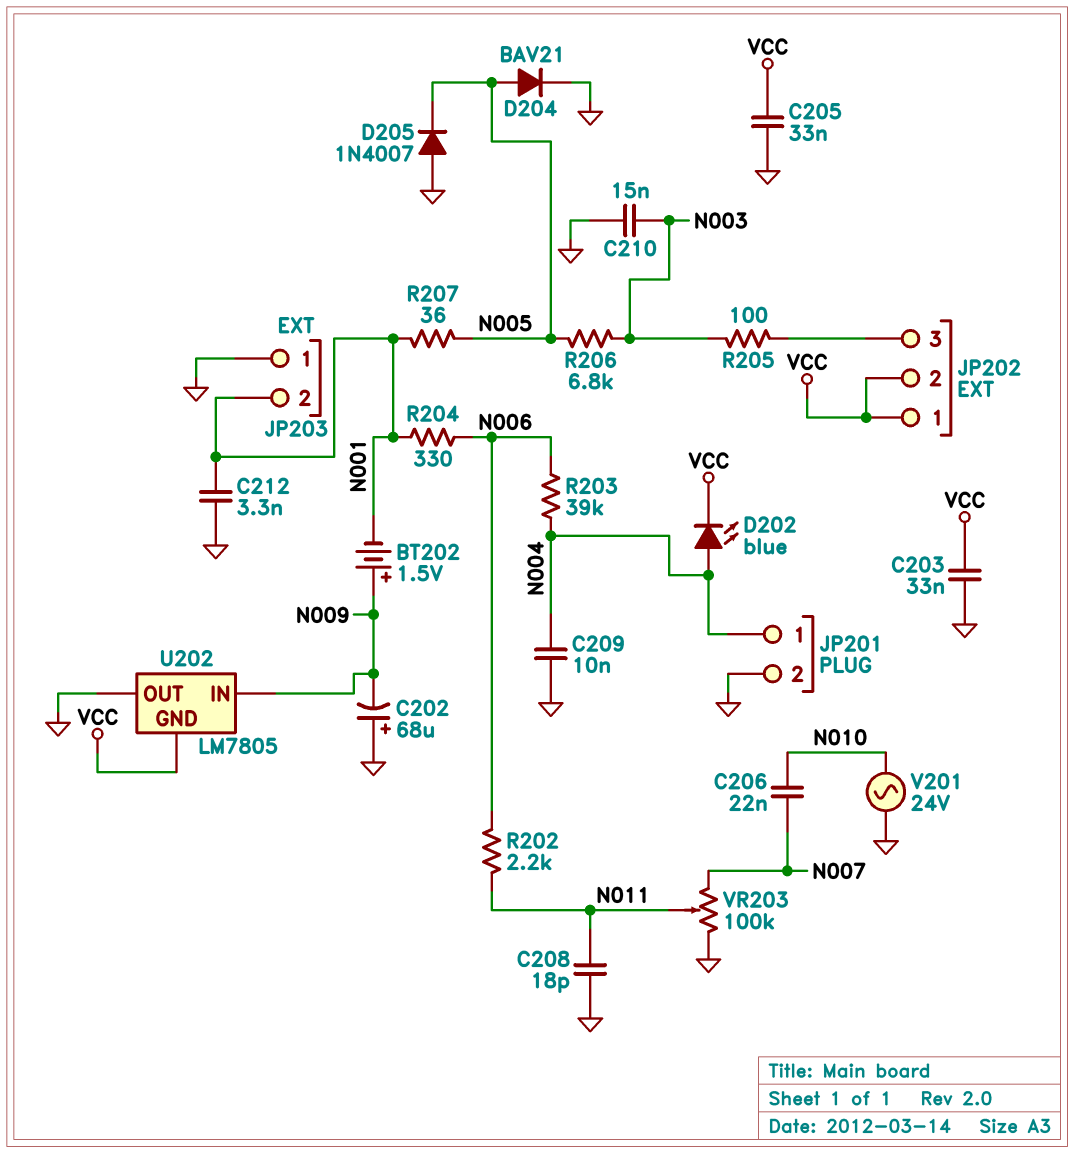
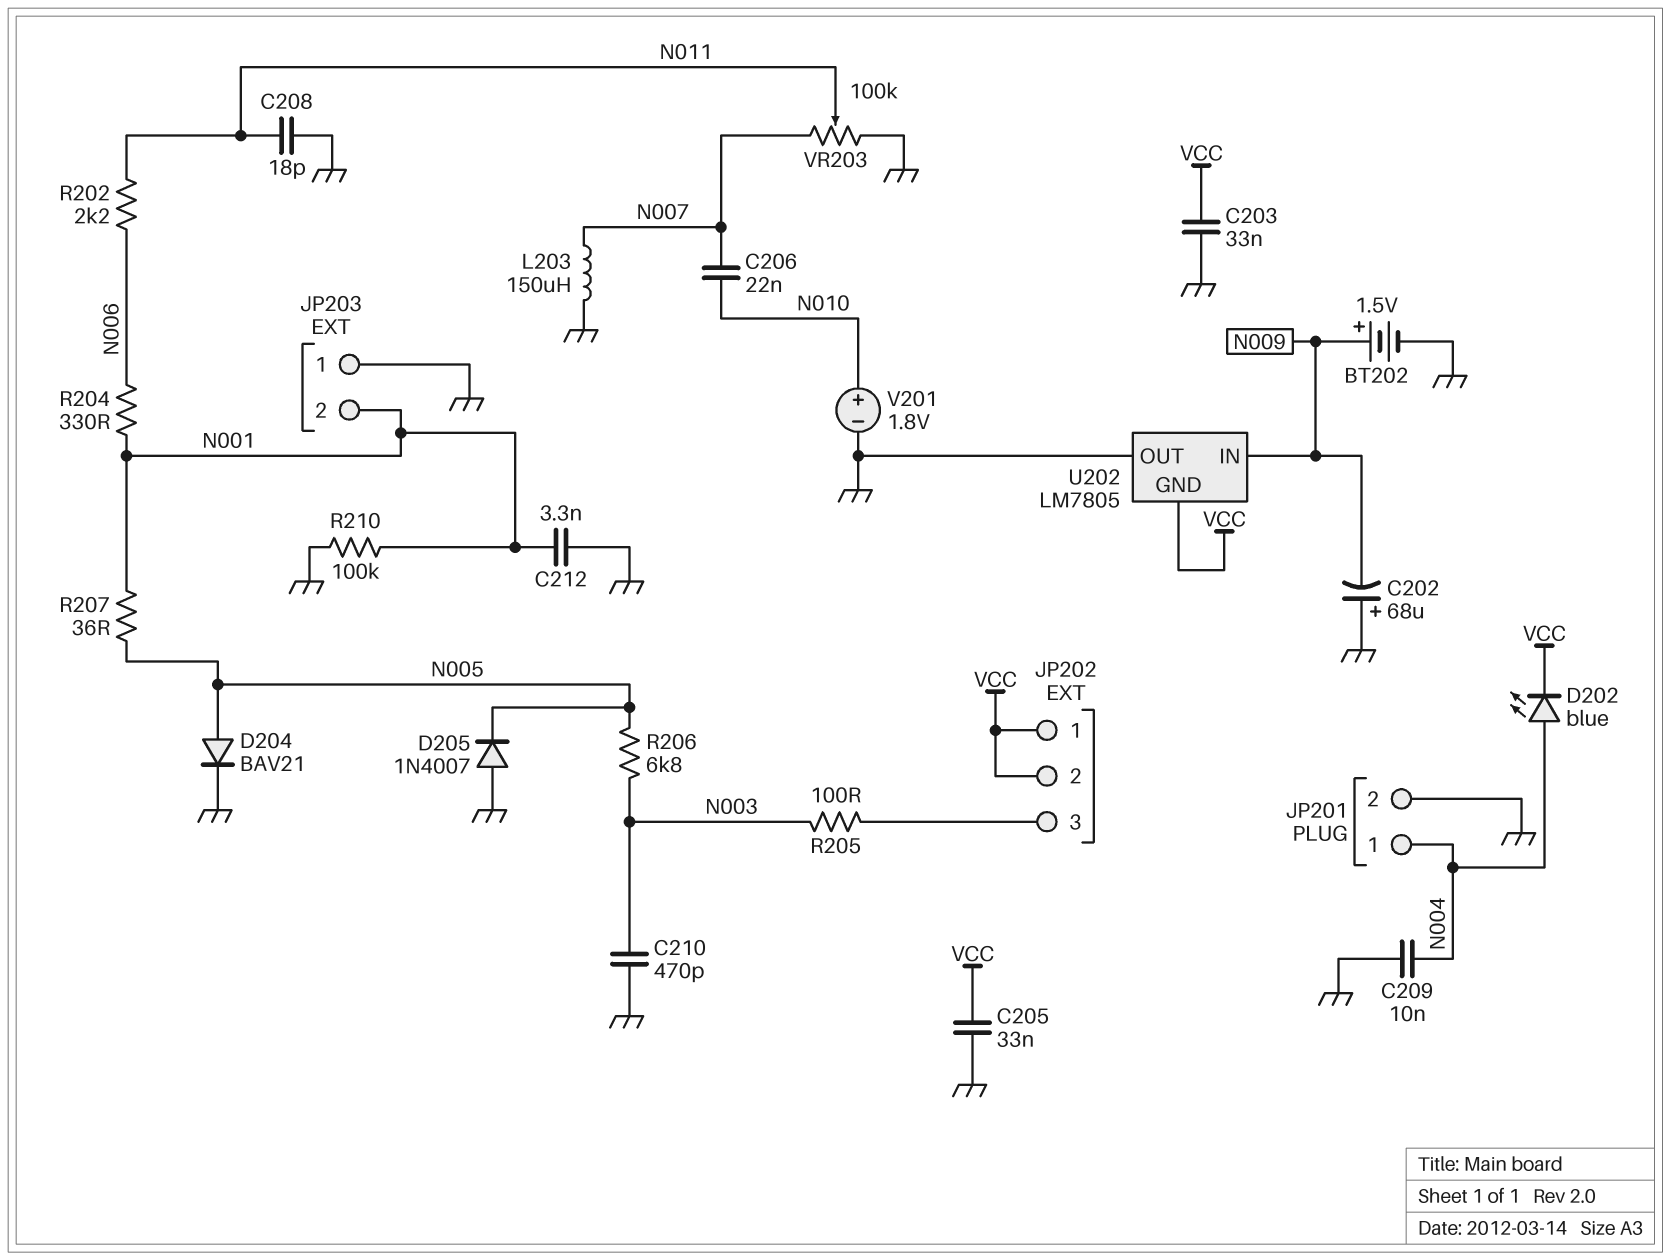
BT202: 1.5V (plus N009, minus N001) -> 1.5V (plus N009, minus GND)
C210: 15nF (GND, N003) -> 470pF (GND, N003)
L203: none -> 150uH (GND, N007)
R203: 39k (N004, N006) -> none
R210: none -> 100k (GND, N001)
V201: AC 24V (GND, N010) -> 1.8V (plus N010, minus GND)

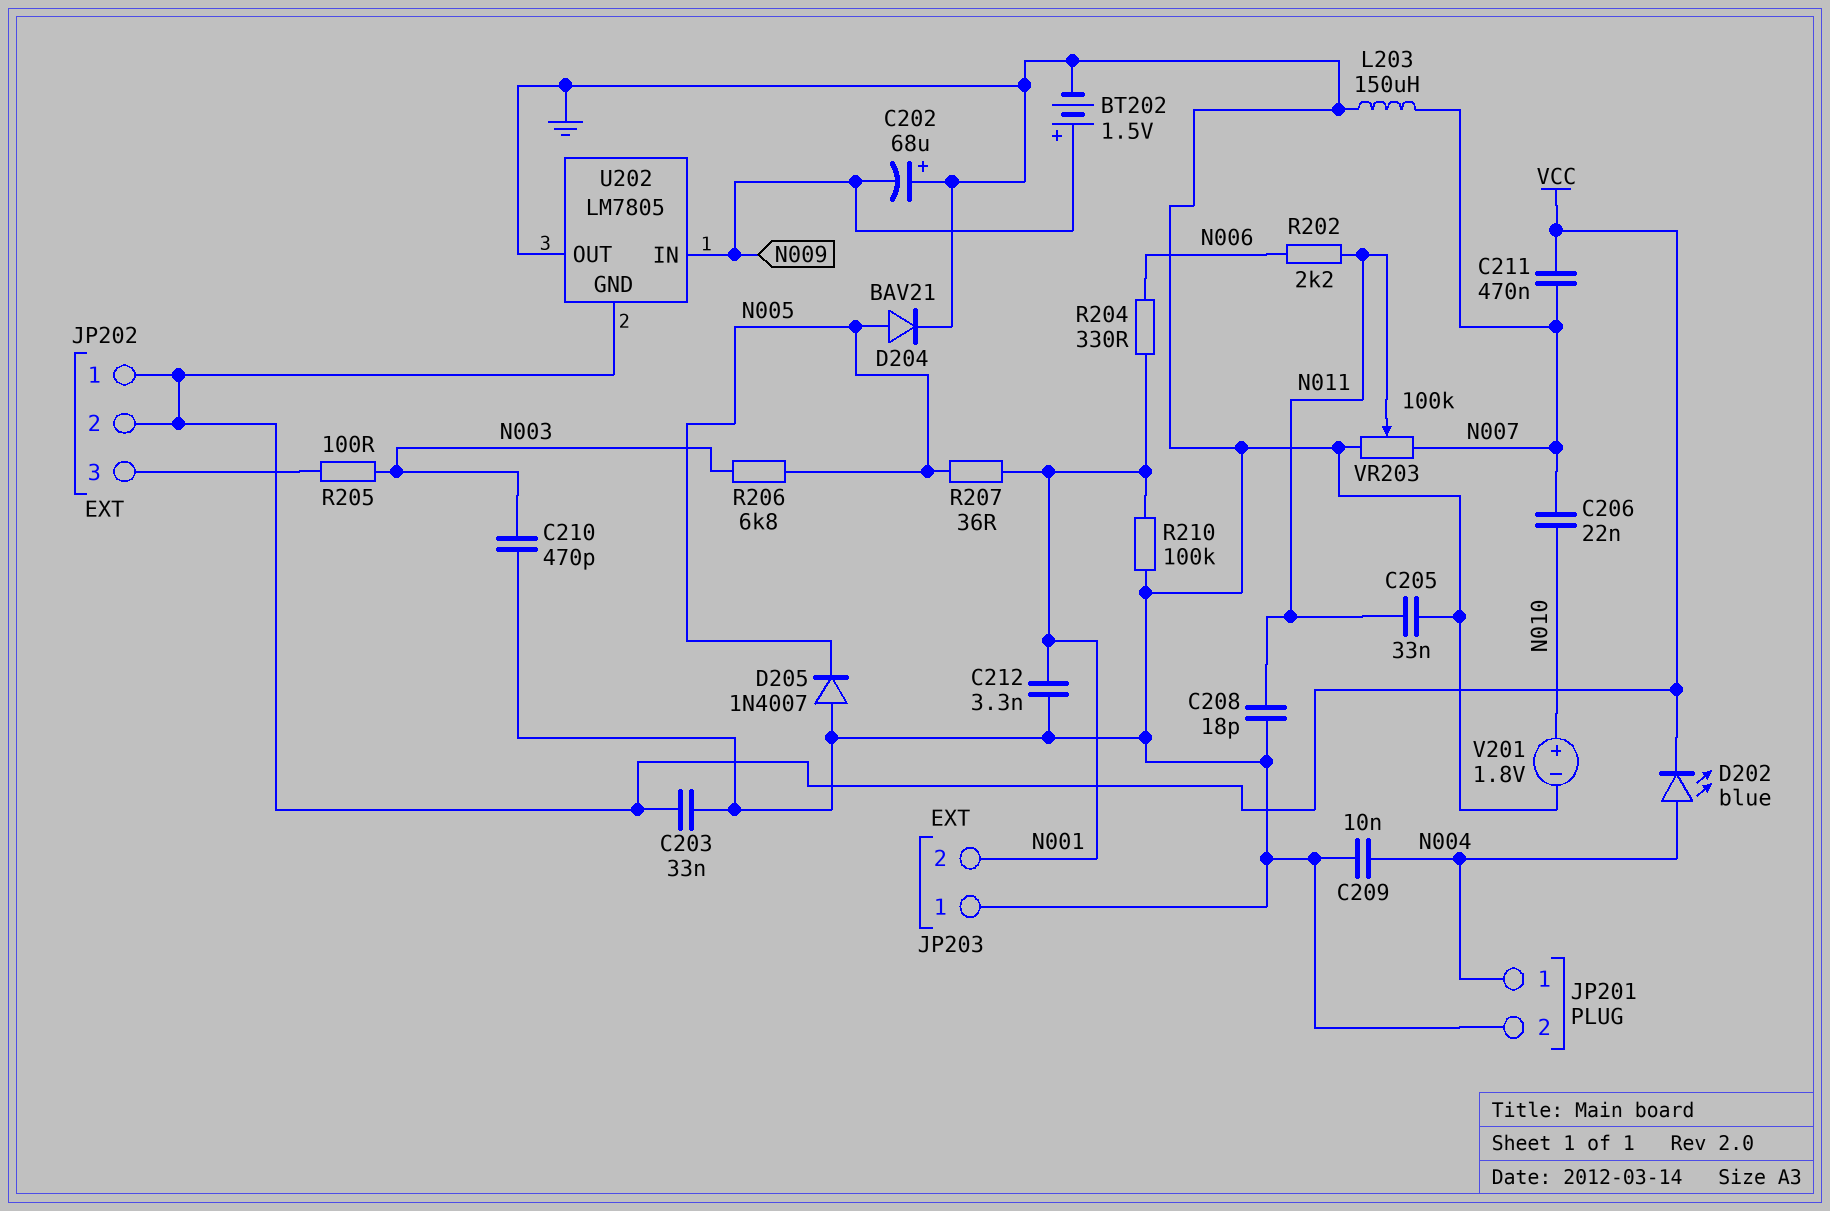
C205: 33nF (GND, VCC) -> 33nF (GND, N011)
C211: none -> 470nF (N007, VCC)

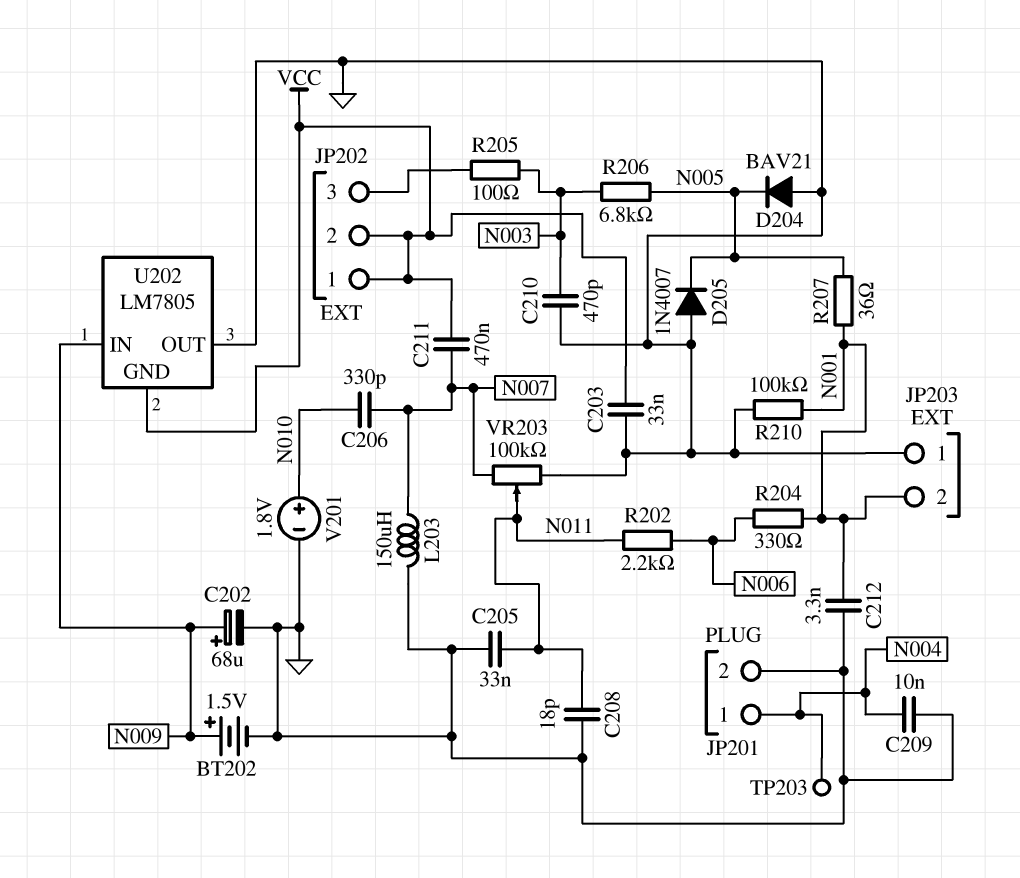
C202: 68uF (plus GND, minus N009) -> 68uF (plus N009, minus GND)
C206: 22nF (N007, N010) -> 330pF (N007, N010)
D202: LED blue (A N004, K VCC) -> none
D204: diode BAV21 (A N005, K GND) -> diode BAV21 (A GND, K N005)
TP203: none -> test point (N004)

